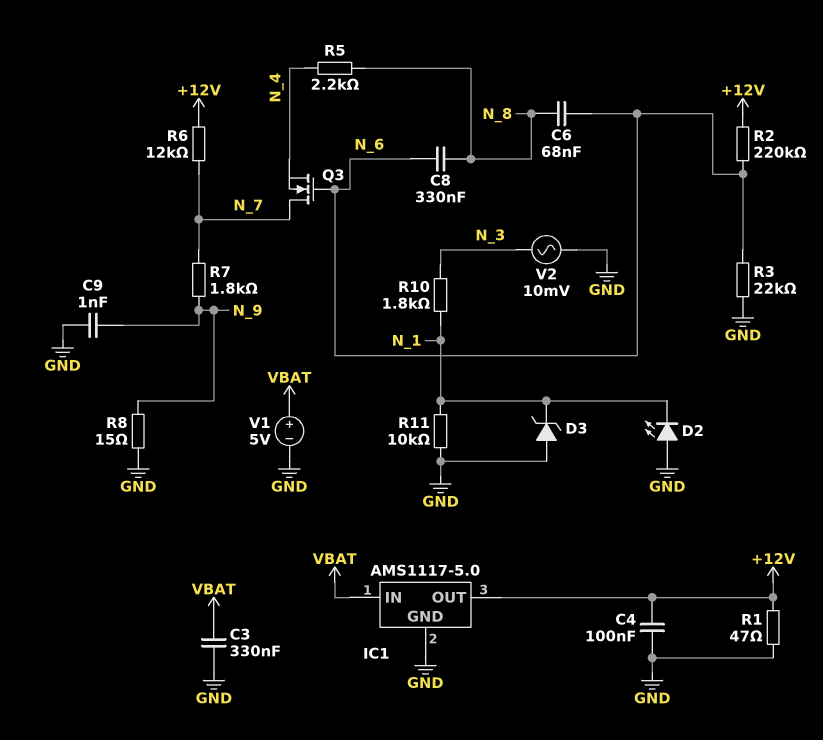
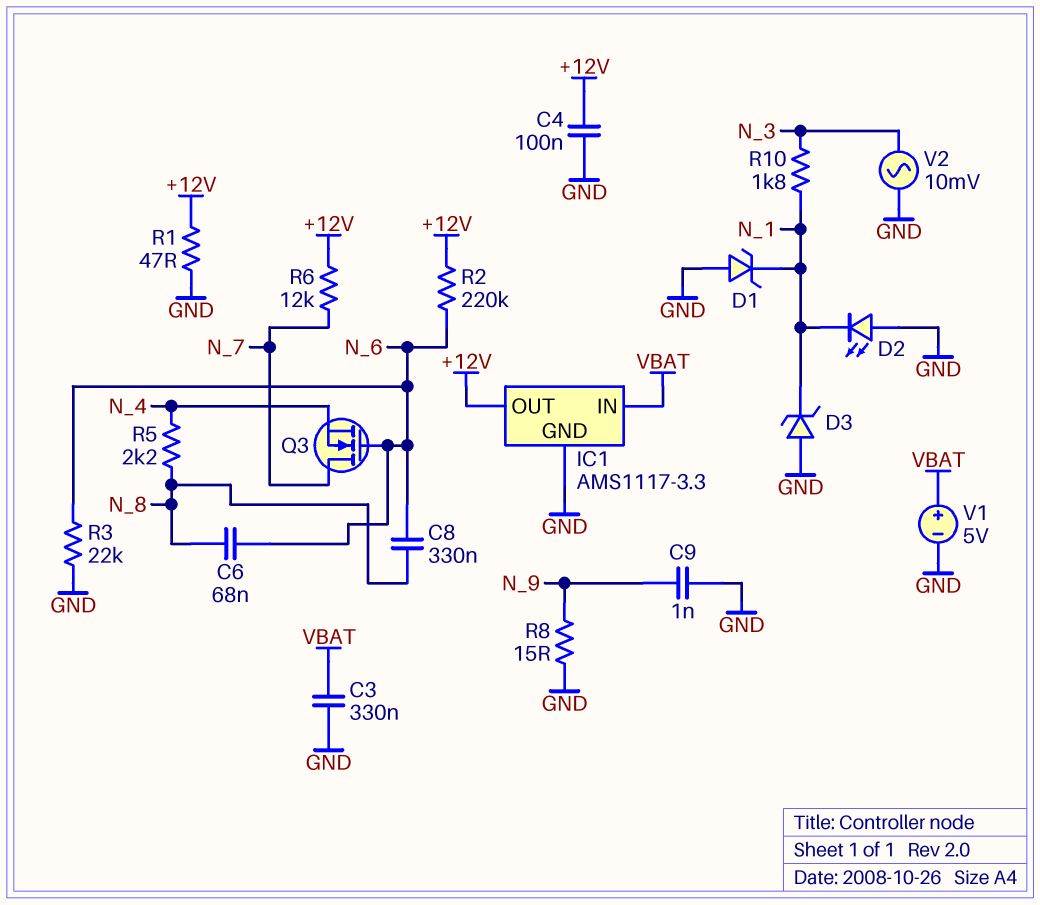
D1: none -> zener (A GND, K N_1)
IC1: AMS1117-5.0 -> AMS1117-3.3
R7: 1.8k (N_7, N_9) -> none
R11: 10k (GND, N_1) -> none

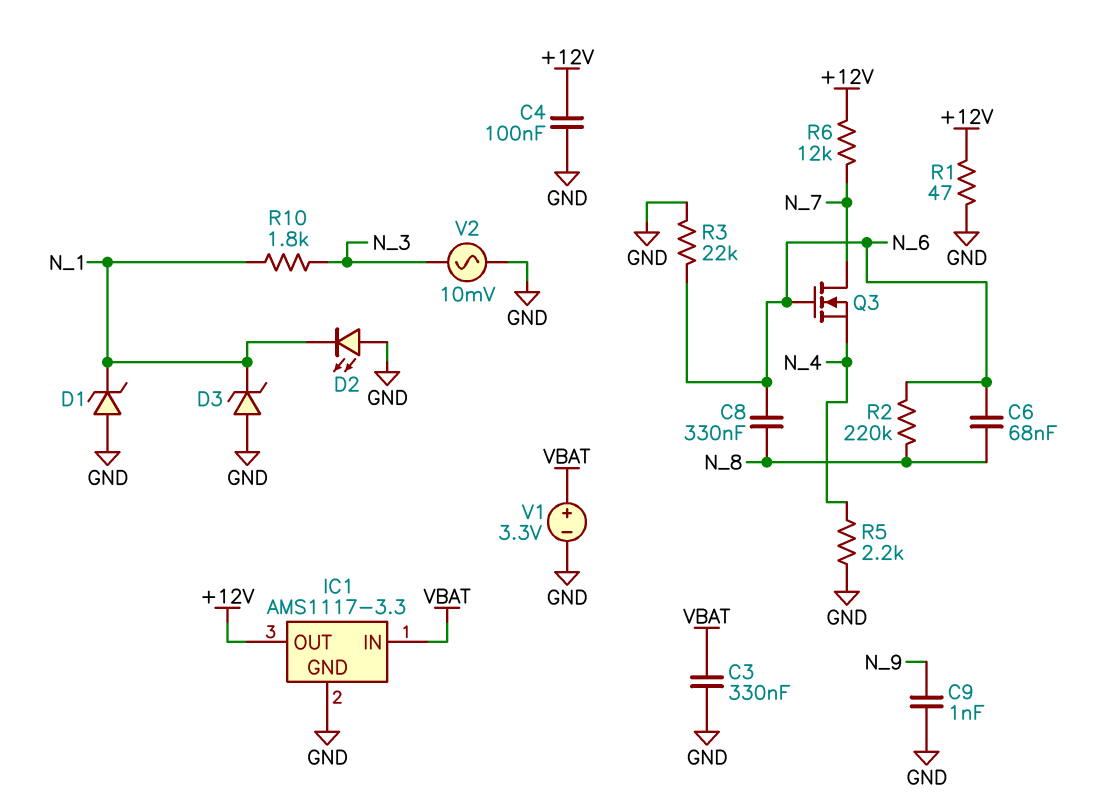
R2: 220k (+12V, N_6) -> 220k (N_6, N_8)
R5: 2.2k (N_4, N_8) -> 2.2k (GND, N_4)
R8: 15 (GND, N_9) -> none
V1: 5V (plus VBAT, minus GND) -> 3.3V (plus VBAT, minus GND)

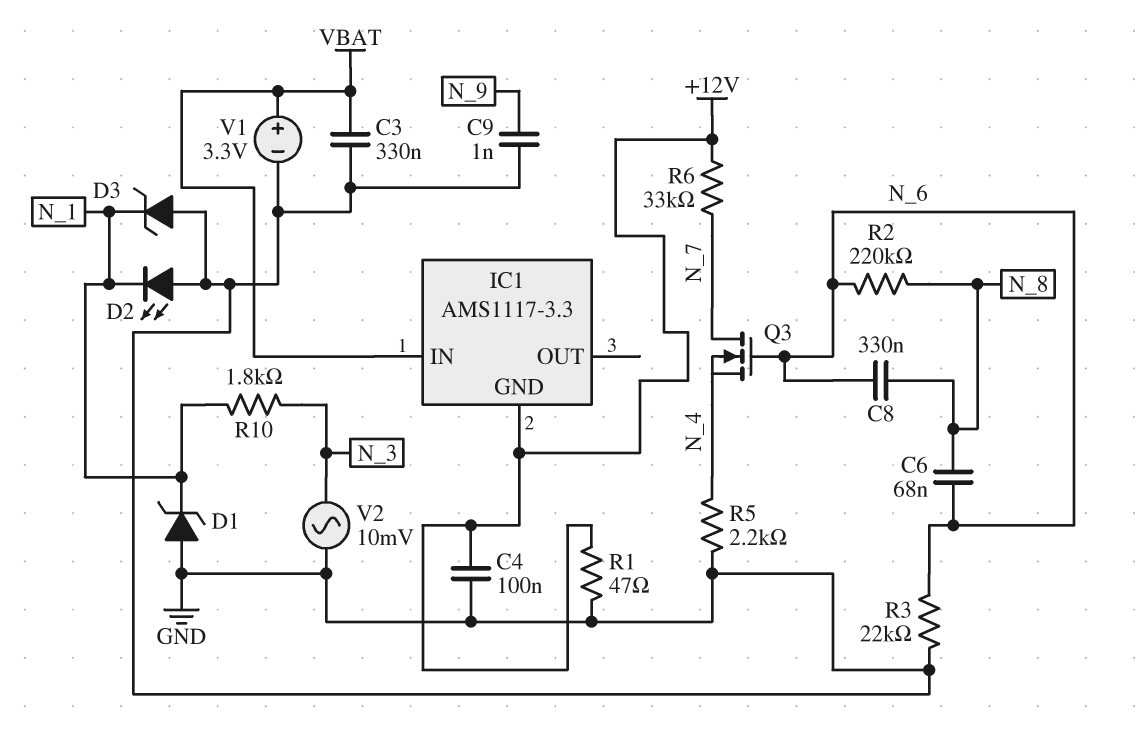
IC1 pin GND: GND -> +12V
IC1 pin OUT: +12V -> none
R6: 12k (+12V, N_7) -> 33k (+12V, N_7)

